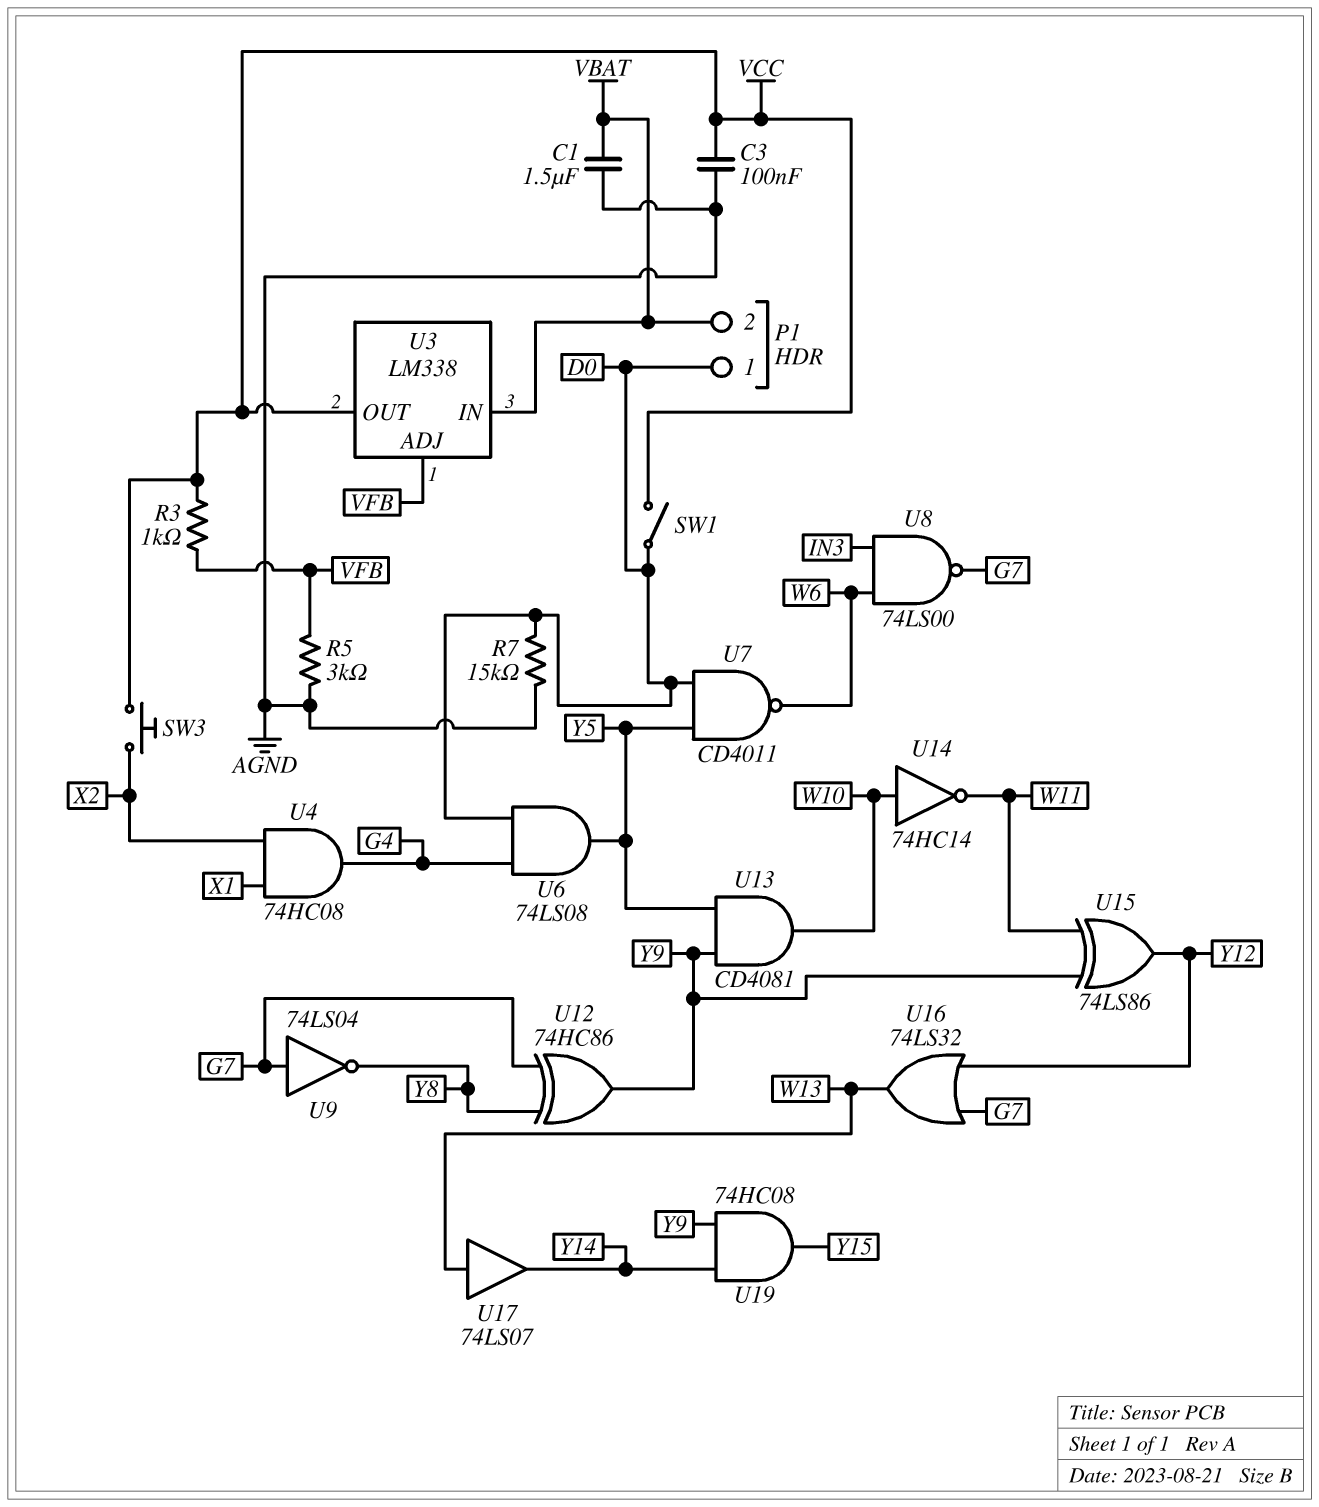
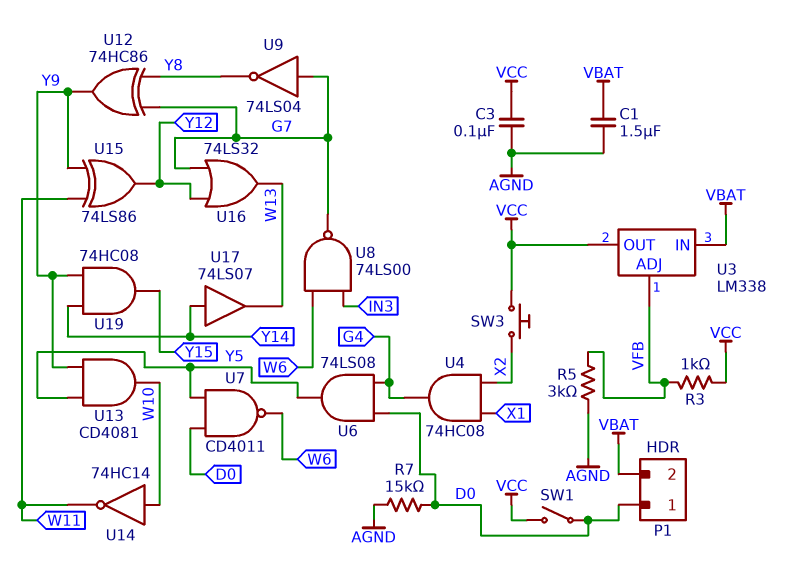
U17: buffer 74LS07 (in W13, out Y14) -> buffer 74LS07 (in Y14, out W13)

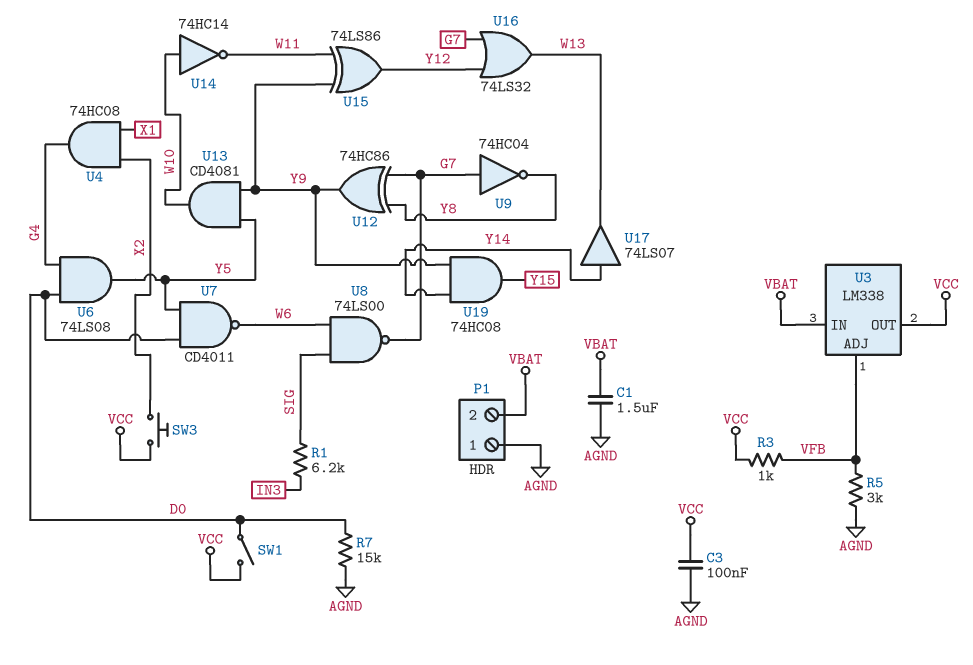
P1 pin 1: D0 -> AGND
R1: none -> 6.2k (IN3, SIG)
U8: NAND 74LS00 (in IN3, in W6, out G7) -> NAND 74LS00 (in SIG, in W6, out G7)
U9: NOT 74LS04 (in G7, out Y8) -> NOT 74HC04 (in G7, out Y8)

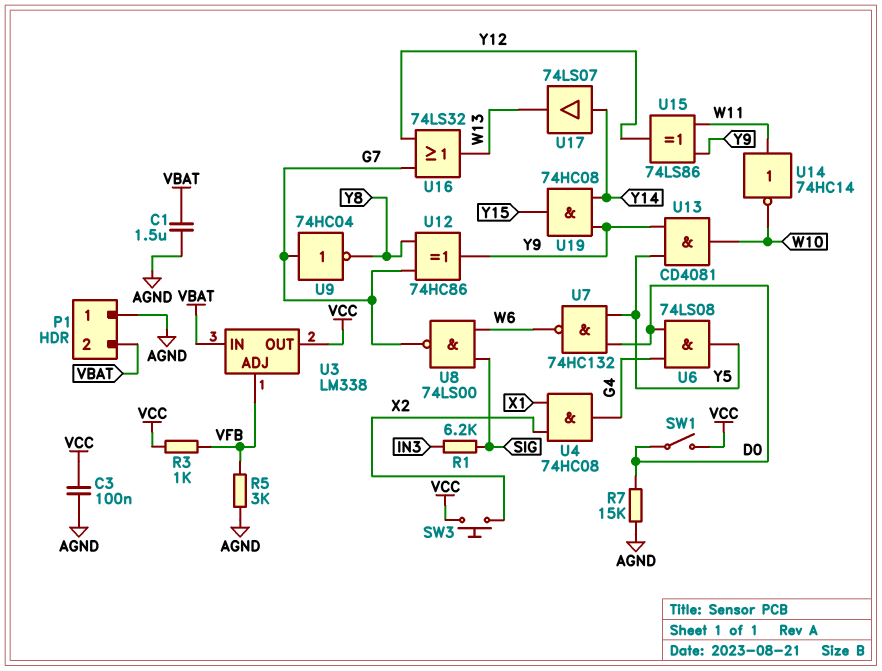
U7: NAND CD4011 (in D0, in Y5, out W6) -> NAND 74HC132 (in D0, in Y5, out W6)
U14: NOT 74HC14 (in W10, out W11) -> NOT 74HC14 (in W11, out W10)

